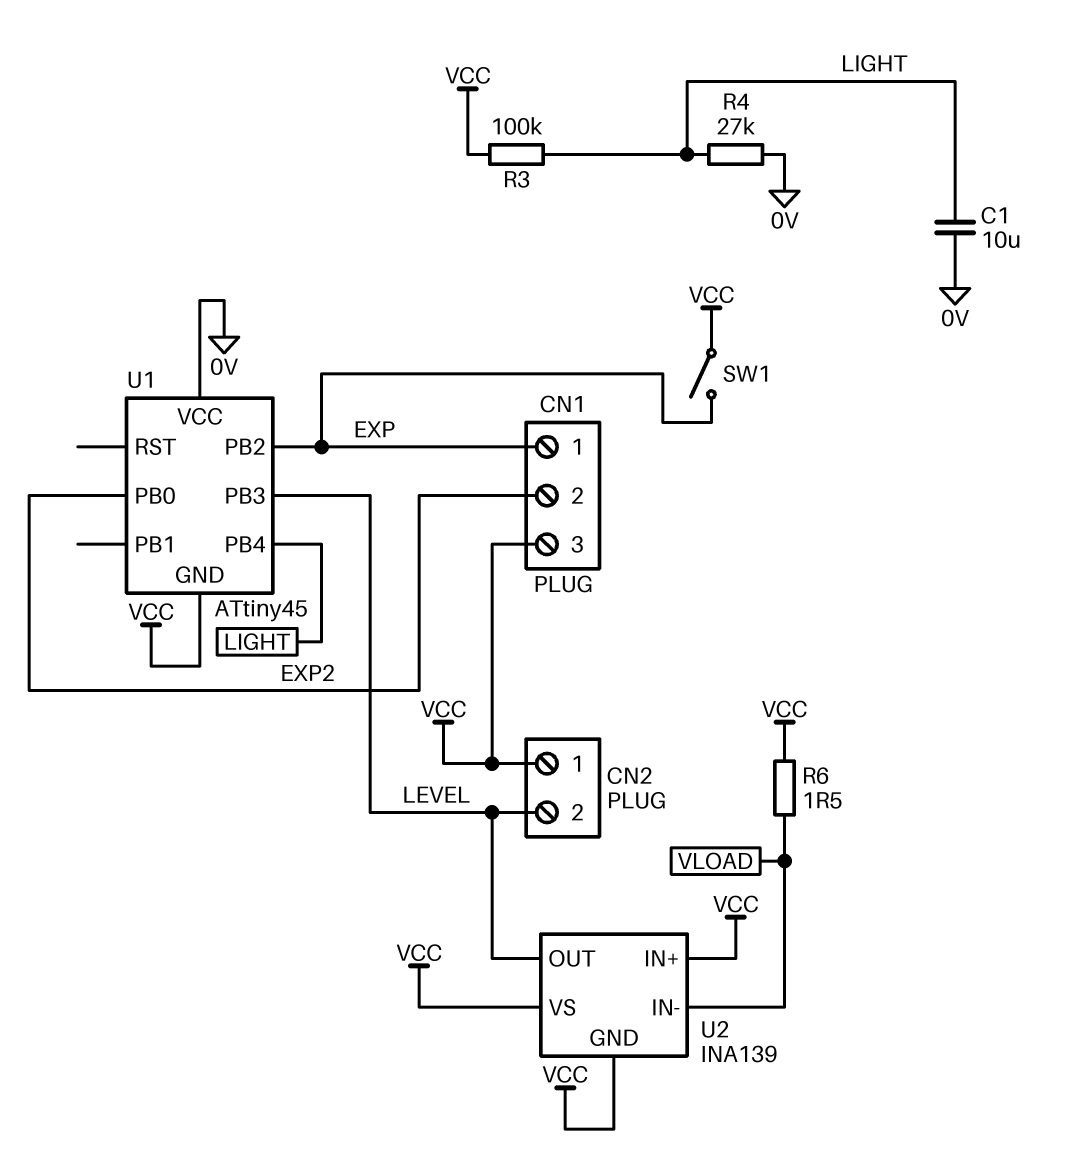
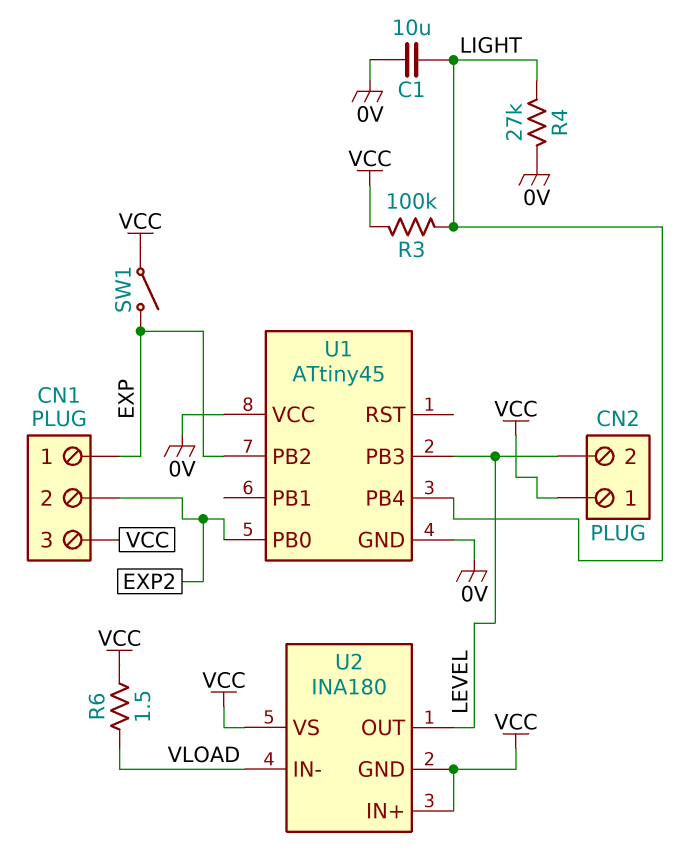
U1 pin GND: VCC -> 0V
U2: INA139 -> INA180

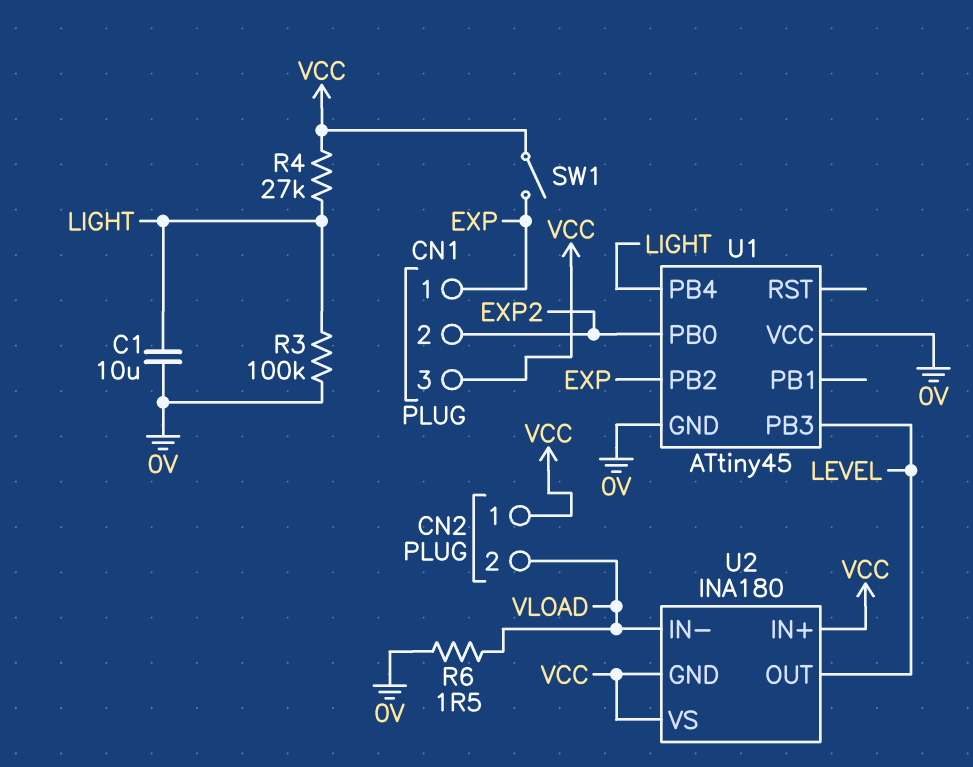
CN2 pin 2: LEVEL -> VLOAD
R3: 100k (LIGHT, VCC) -> 100k (0V, LIGHT)
R4: 27k (0V, LIGHT) -> 27k (LIGHT, VCC)
R6: 1.5 (VCC, VLOAD) -> 1.5 (0V, VLOAD)

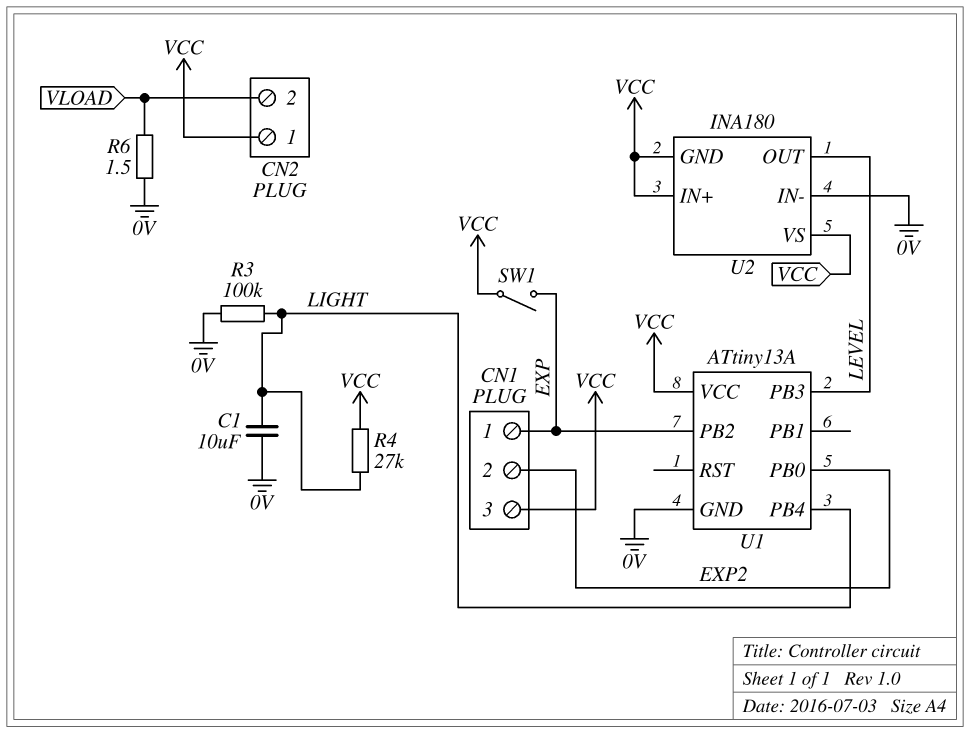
U1: ATtiny45 -> ATtiny13A
U1 pin VCC: 0V -> VCC
U2 pin IN-: VLOAD -> 0V

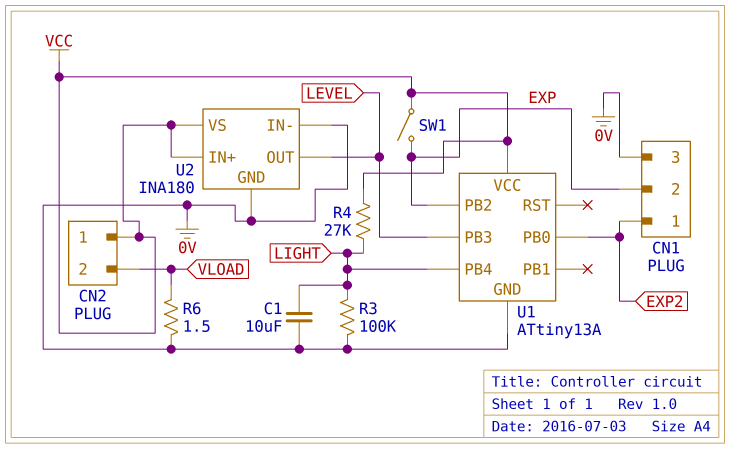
CN1 pin 1: EXP -> EXP2
CN1 pin 2: EXP2 -> EXP
CN1 pin 3: VCC -> 0V
U2 pin GND: VCC -> 0V

